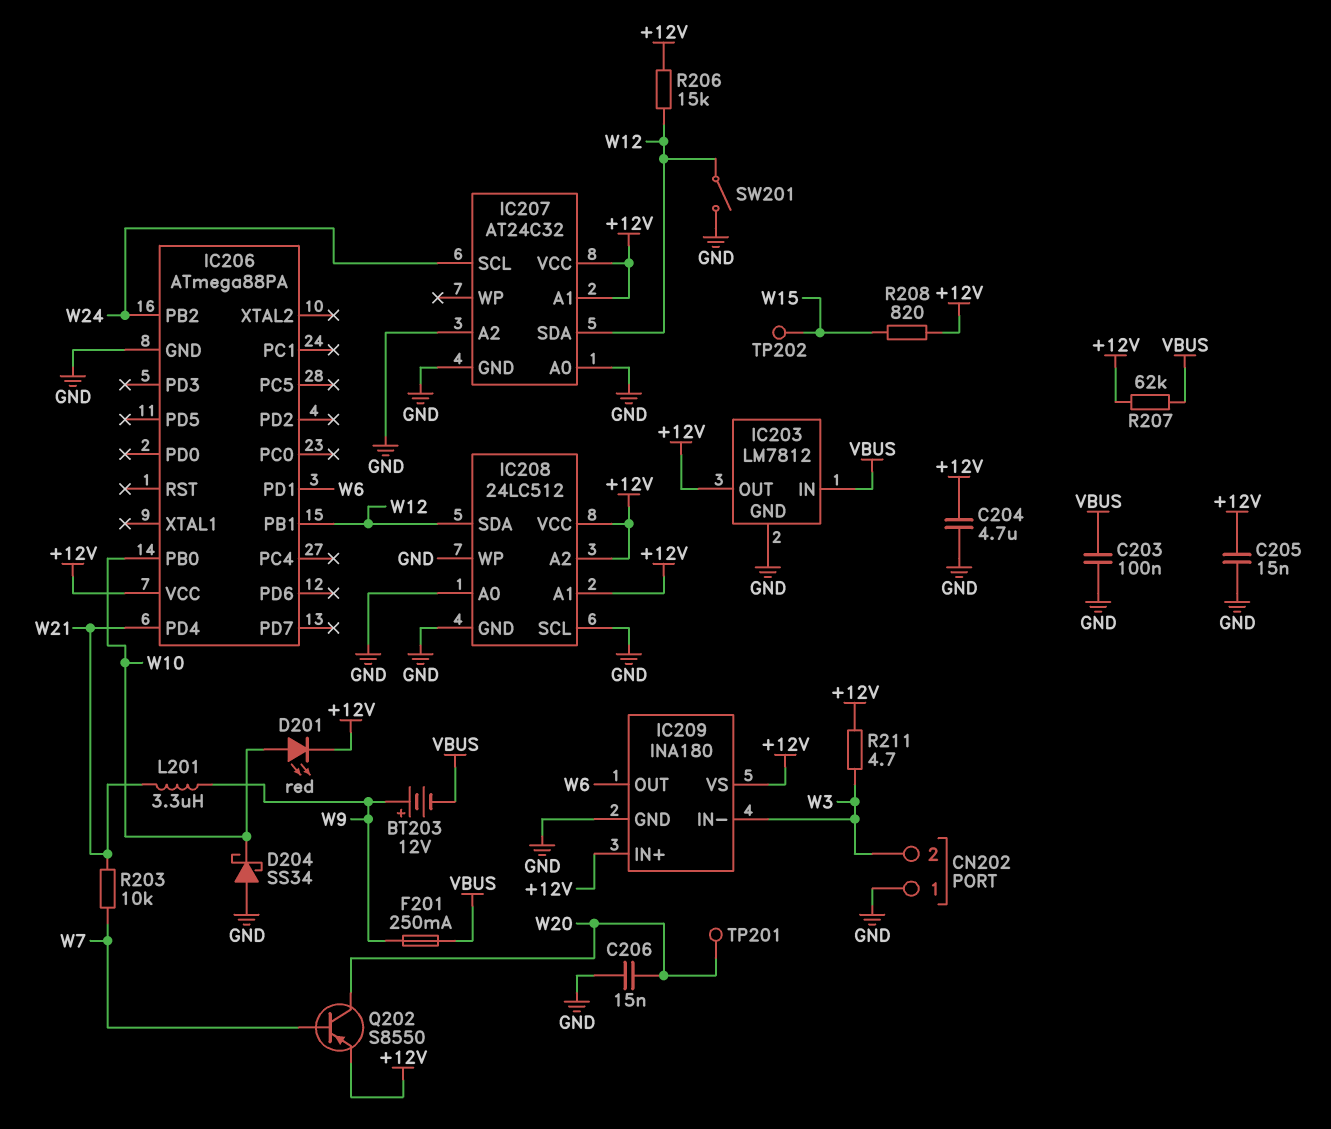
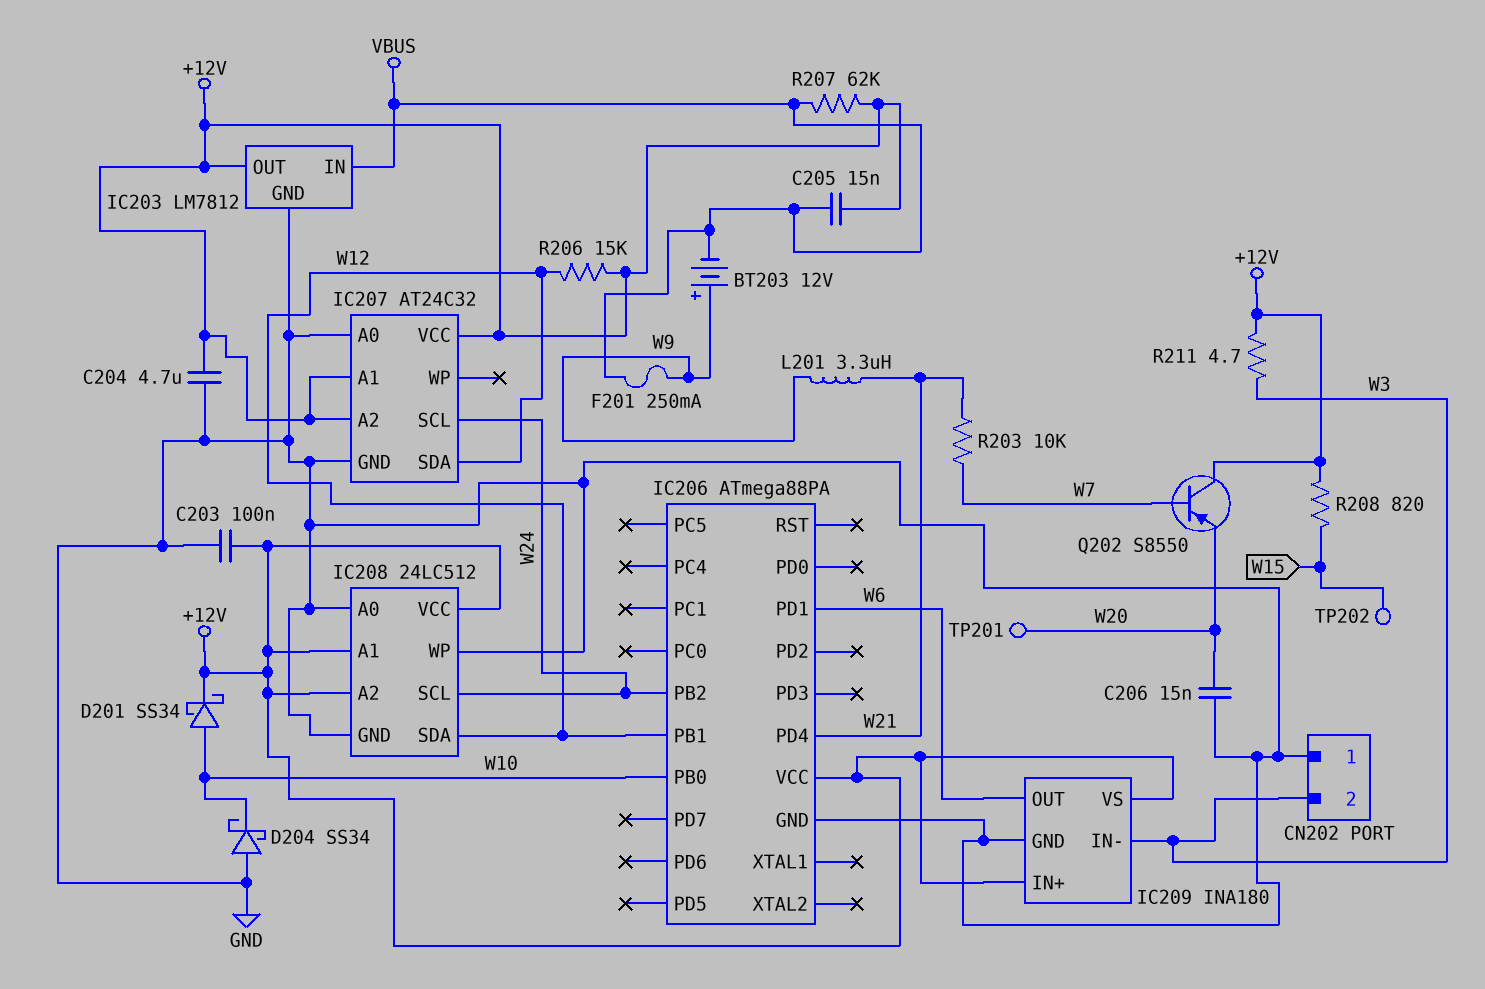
C203: 100nF (GND, VBUS) -> 100nF (+12V, GND)
C205: 15nF (+12V, GND) -> 15nF (+12V, VBUS)
D201: LED red (A W10, K +12V) -> schottky SS34 (A W10, K +12V)
IC207 pin A2: GND -> +12V
IC208 pin SCL: GND -> W24
Q202: PNP S8550 (B W7, C W20, E +12V) -> PNP S8550 (B W7, C +12V, E W20)
SW201: switch (GND, W12) -> none

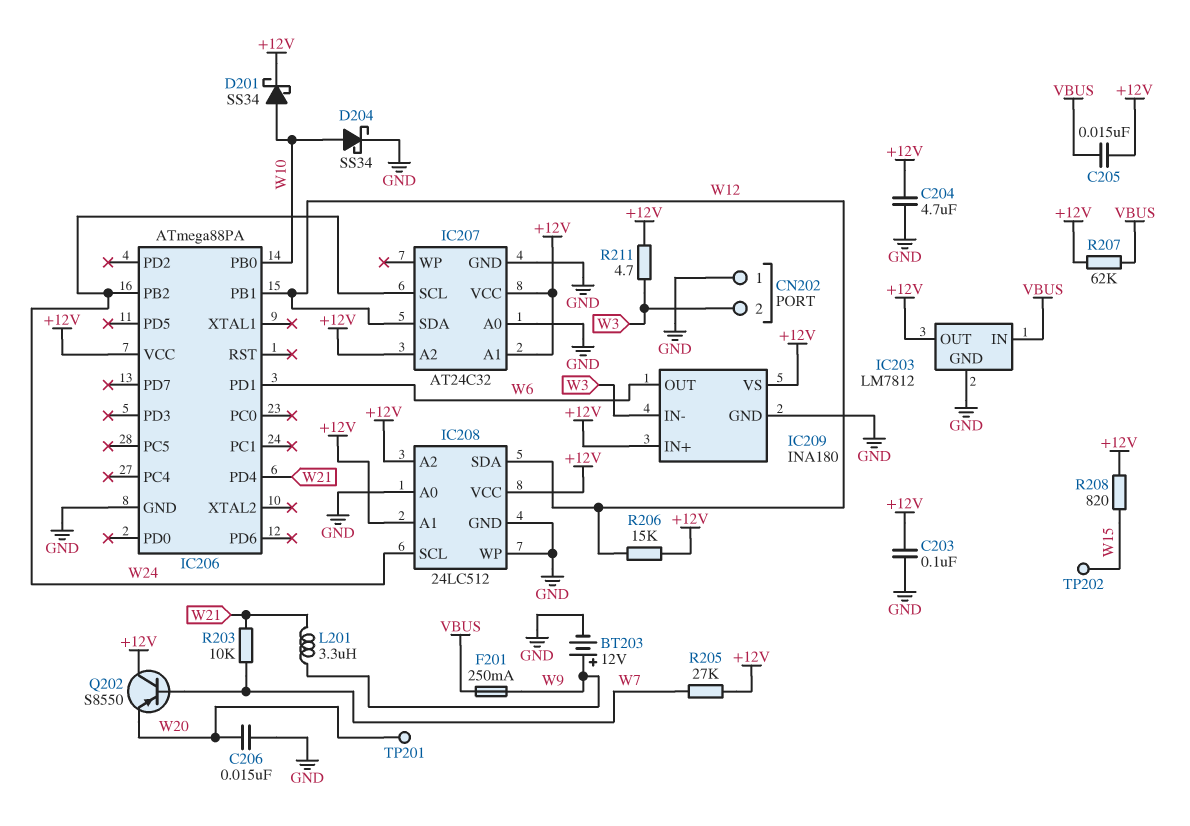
BT203: 12V (plus W9, minus VBUS) -> 12V (plus W9, minus GND)
D204: schottky SS34 (A GND, K W10) -> schottky SS34 (A W10, K GND)
R205: none -> 27k (+12V, W7)

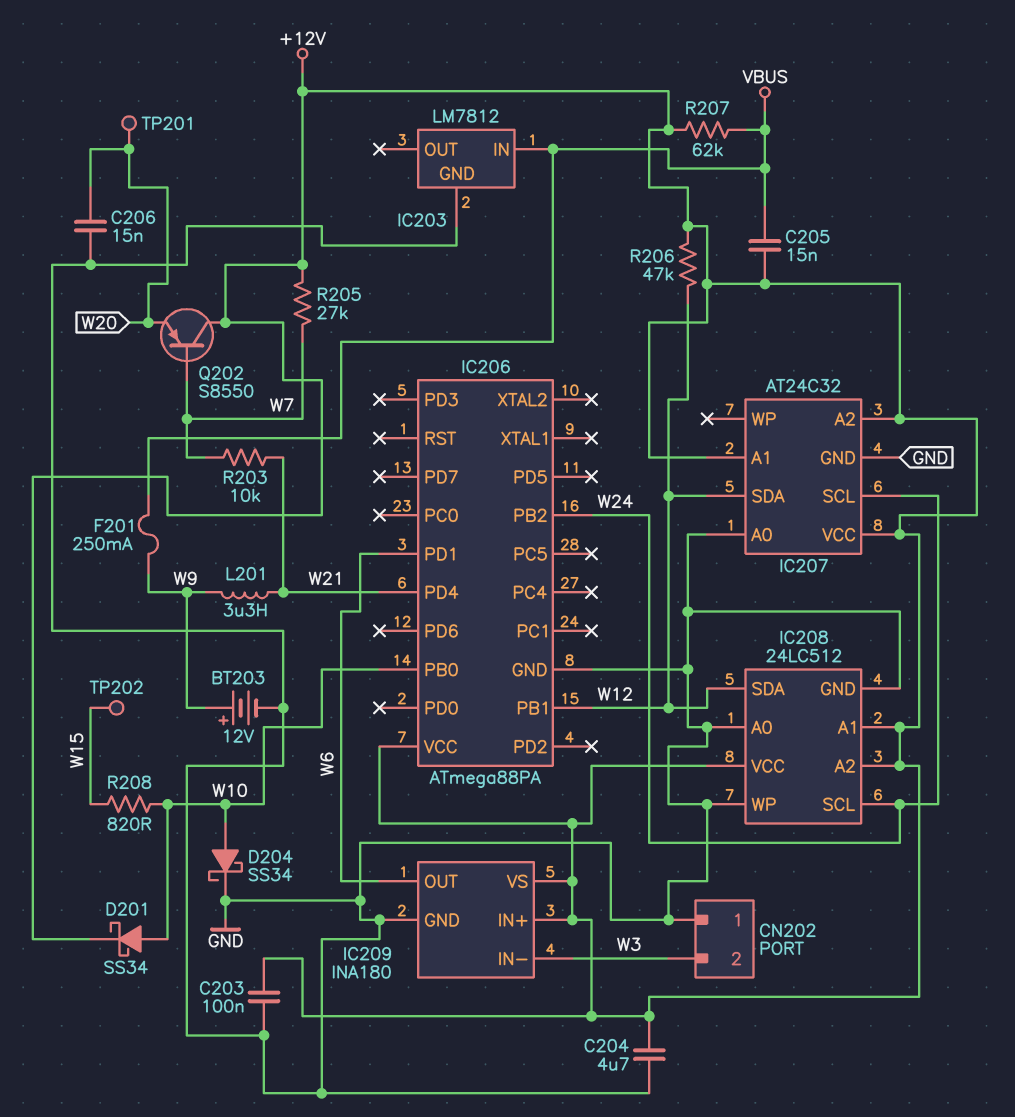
IC203 pin OUT: +12V -> none
R206: 15k (+12V, W12) -> 47k (+12V, W12)
R208: 820 (+12V, W15) -> 820 (W10, W15)
R211: 4.7 (+12V, W3) -> none

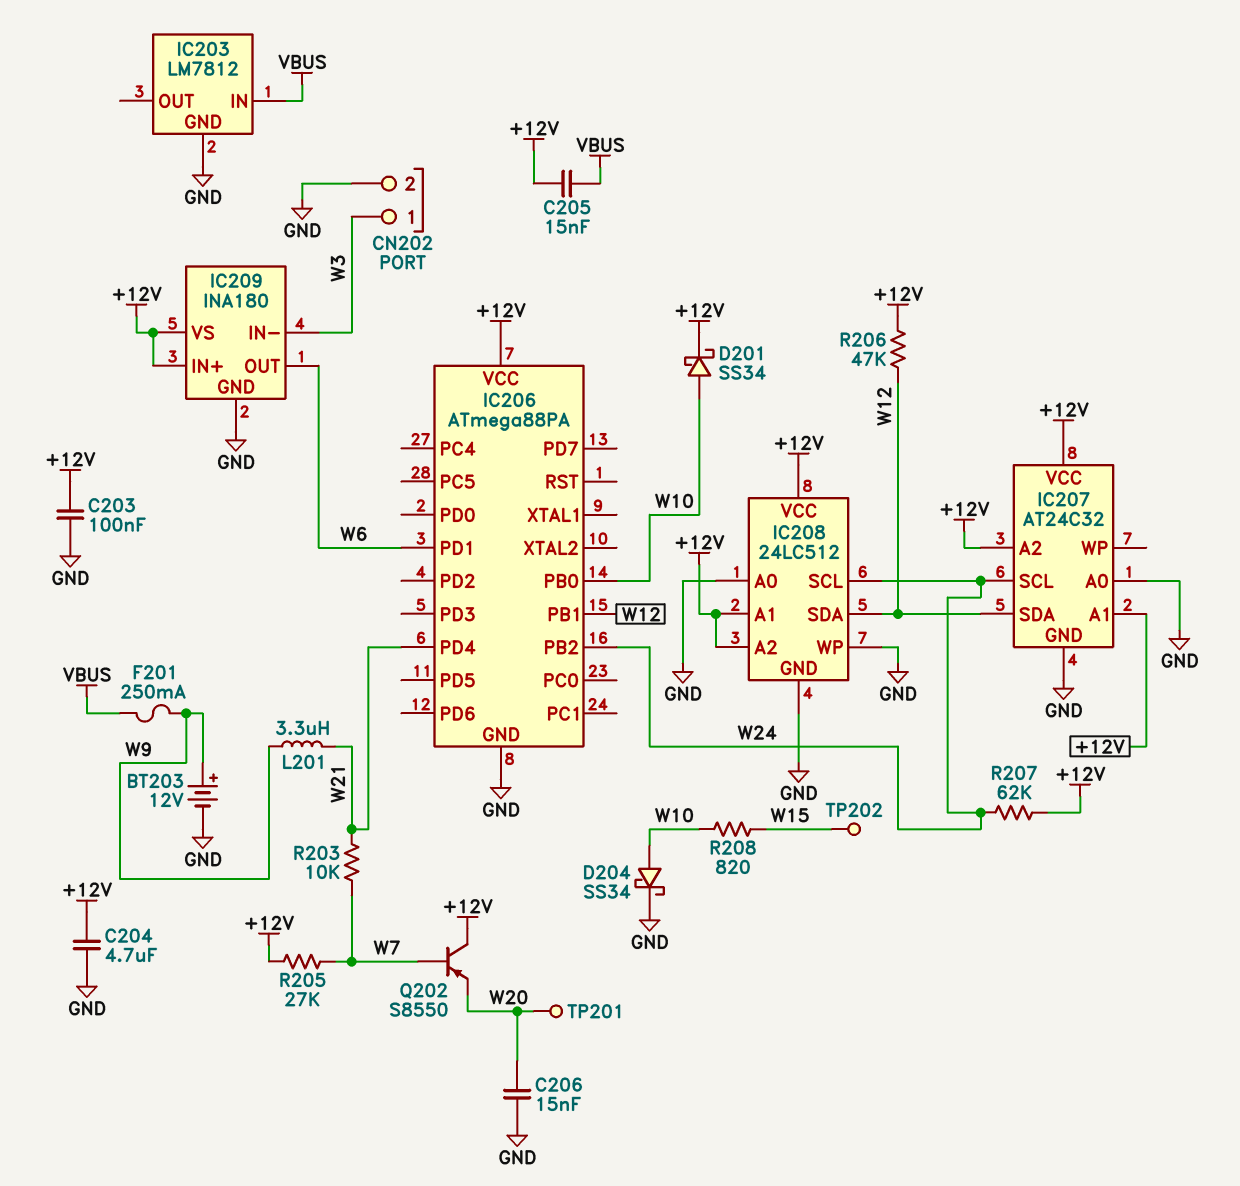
CN202 pin 1: GND -> W3
CN202 pin 2: W3 -> GND
R207: 62k (+12V, VBUS) -> 62k (+12V, W24)

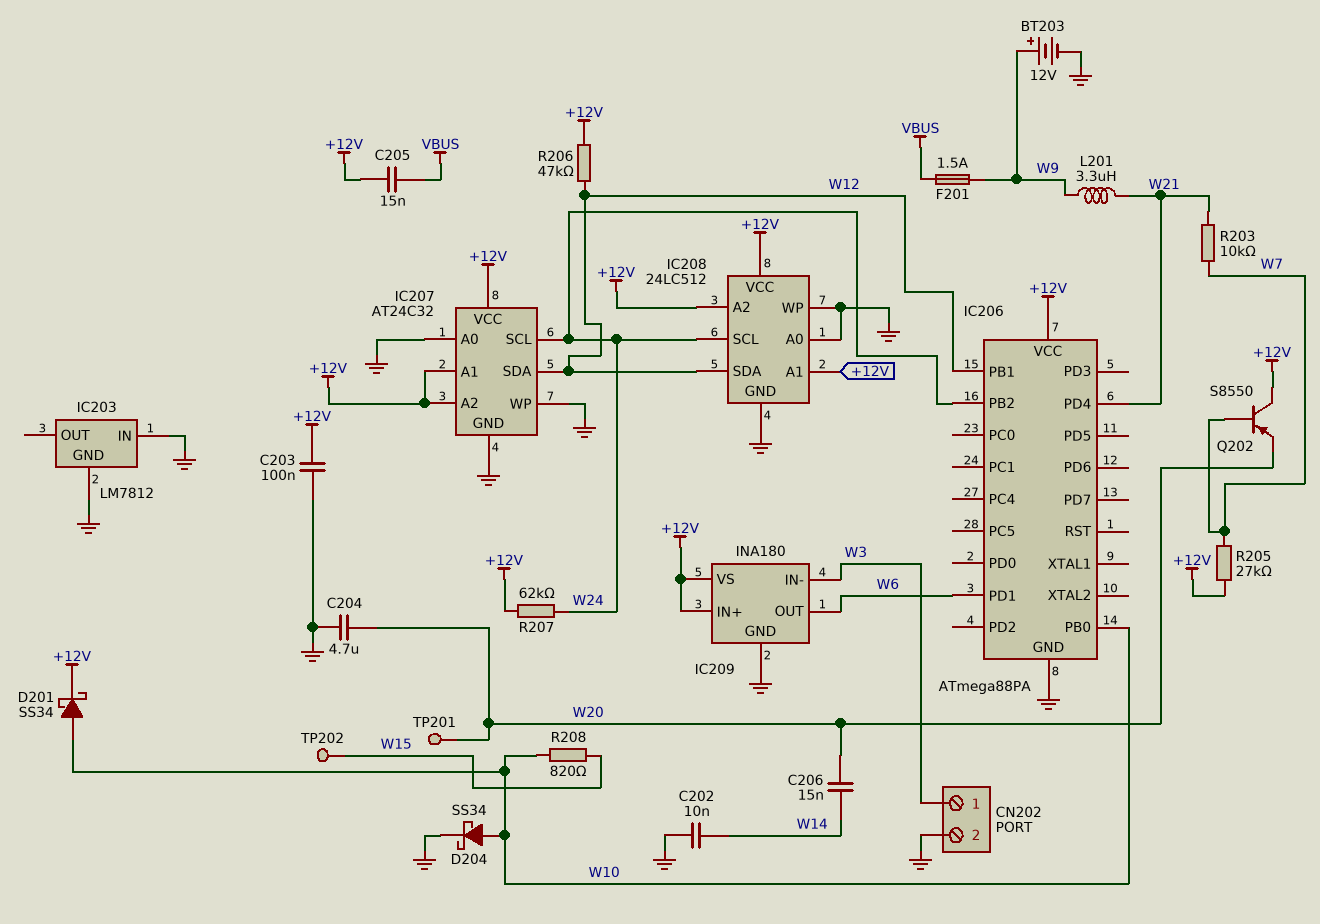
C202: none -> 10nF (GND, W14)
C204: 4.7uF (+12V, GND) -> 4.7uF (GND, W20)
C206: 15nF (GND, W20) -> 15nF (W14, W20)
F201: 250mA (VBUS, W9) -> 1.5A (VBUS, W9)
IC203 pin IN: VBUS -> GND
IC207 pin WP: none -> GND

